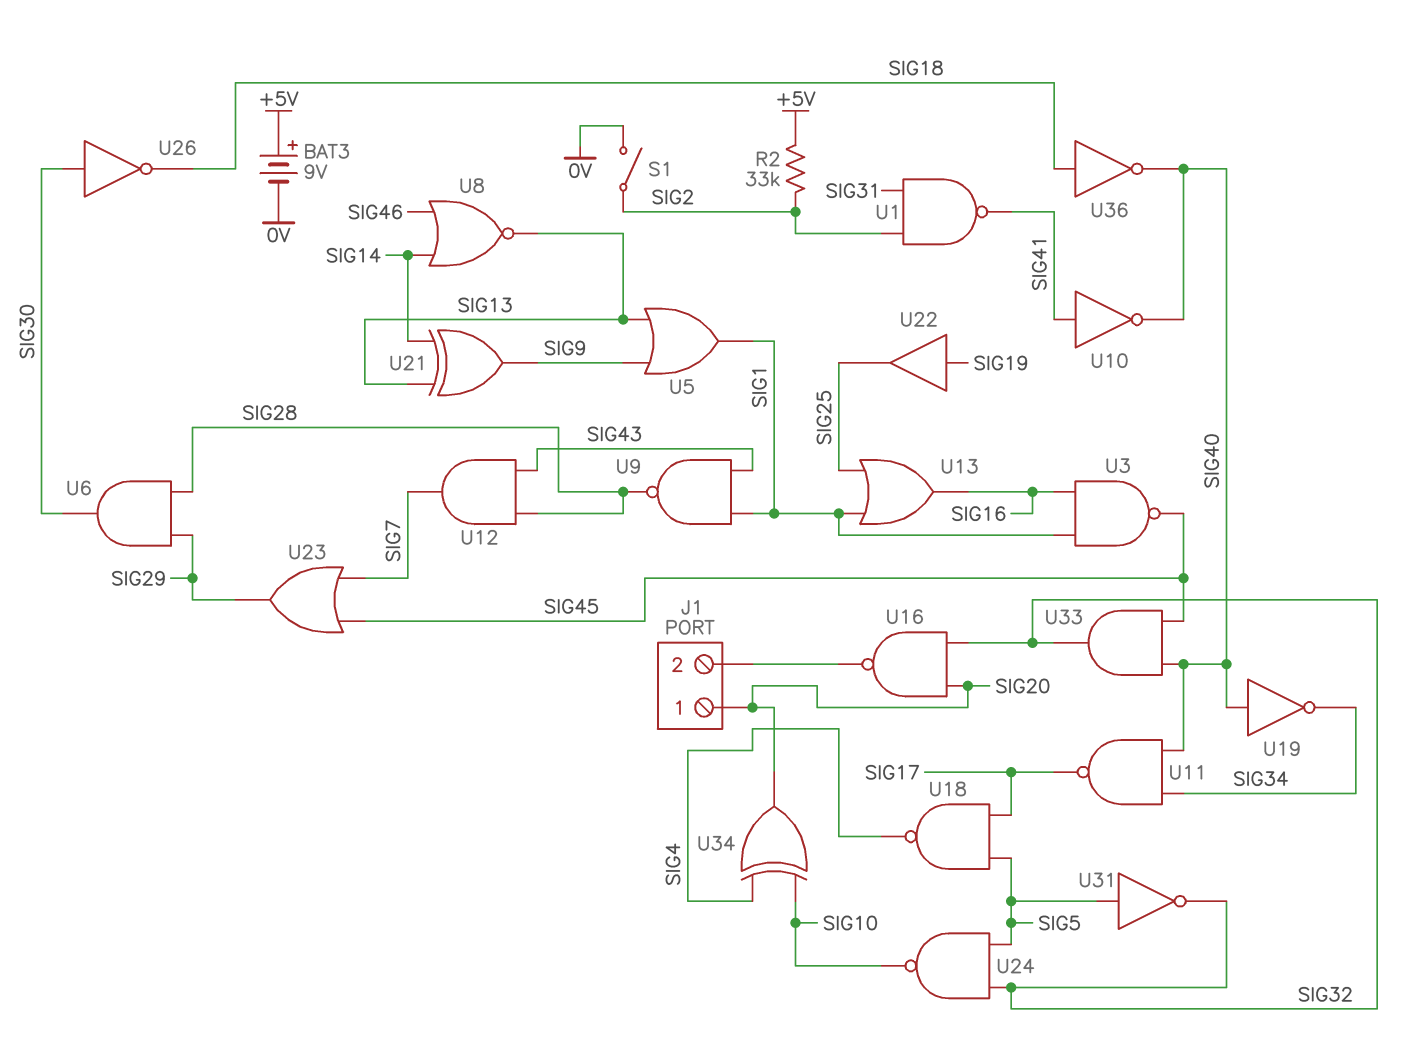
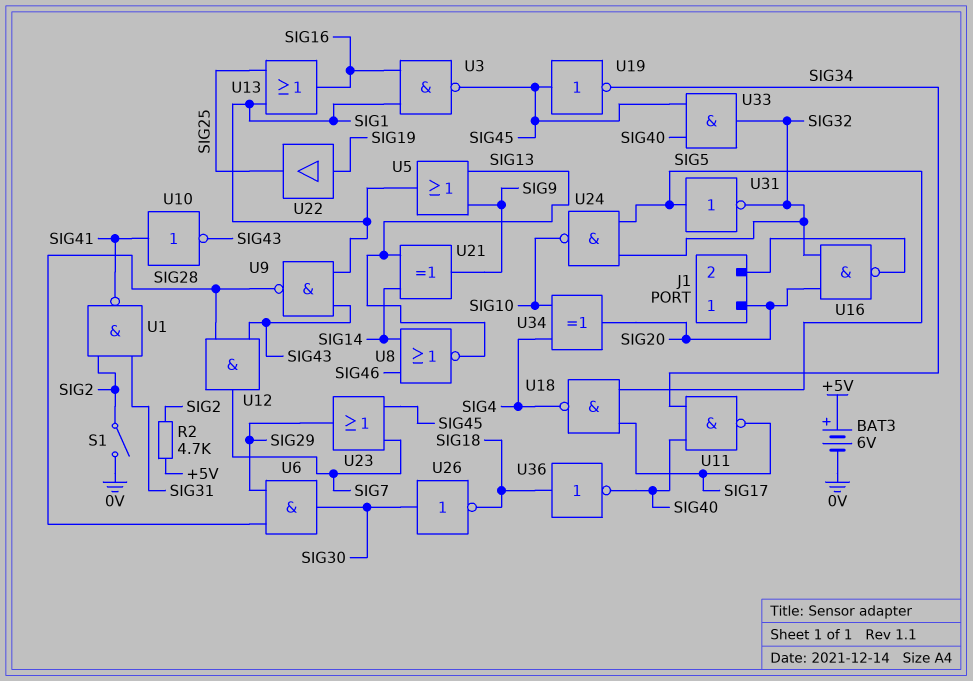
BAT3: 9V (plus +5V, minus 0V) -> 6V (plus +5V, minus 0V)
R2: 33k (+5V, SIG2) -> 4.7k (+5V, SIG2)
U10: NOT (in SIG41, out SIG40) -> NOT (in SIG41, out SIG43)
U19: NOT (in SIG40, out SIG34) -> NOT (in SIG45, out SIG34)

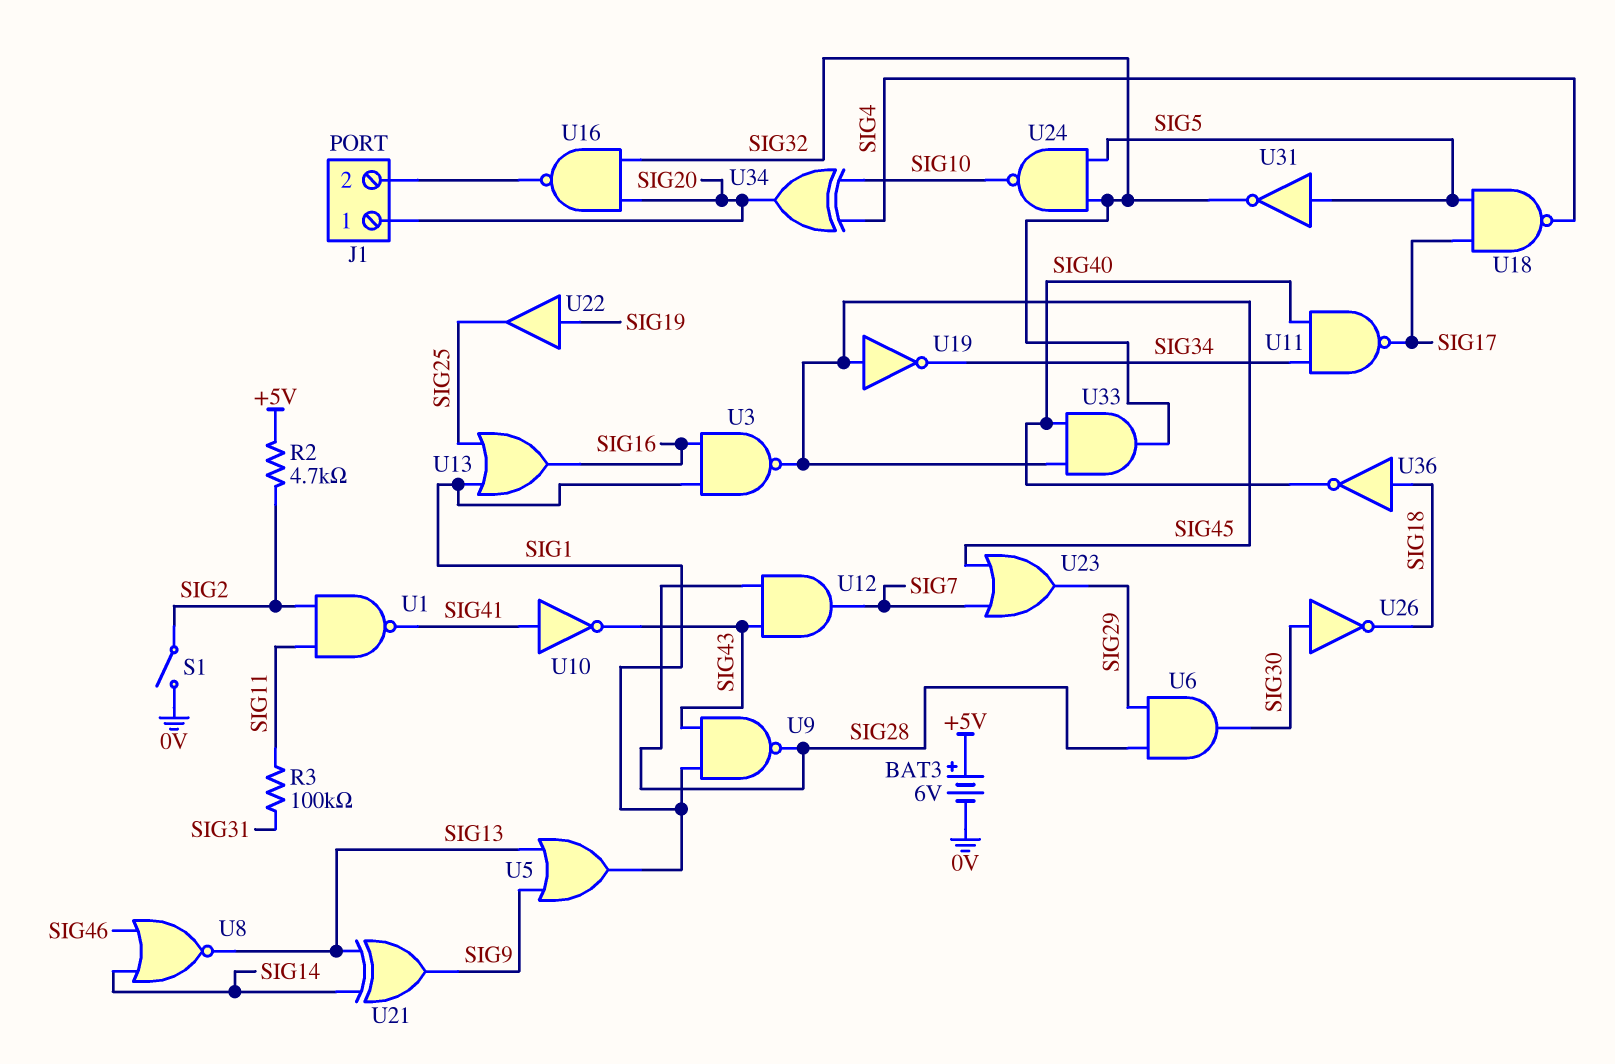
R3: none -> 100k (SIG11, SIG31)
U1: NAND (in SIG2, in SIG31, out SIG41) -> NAND (in SIG2, in SIG11, out SIG41)

